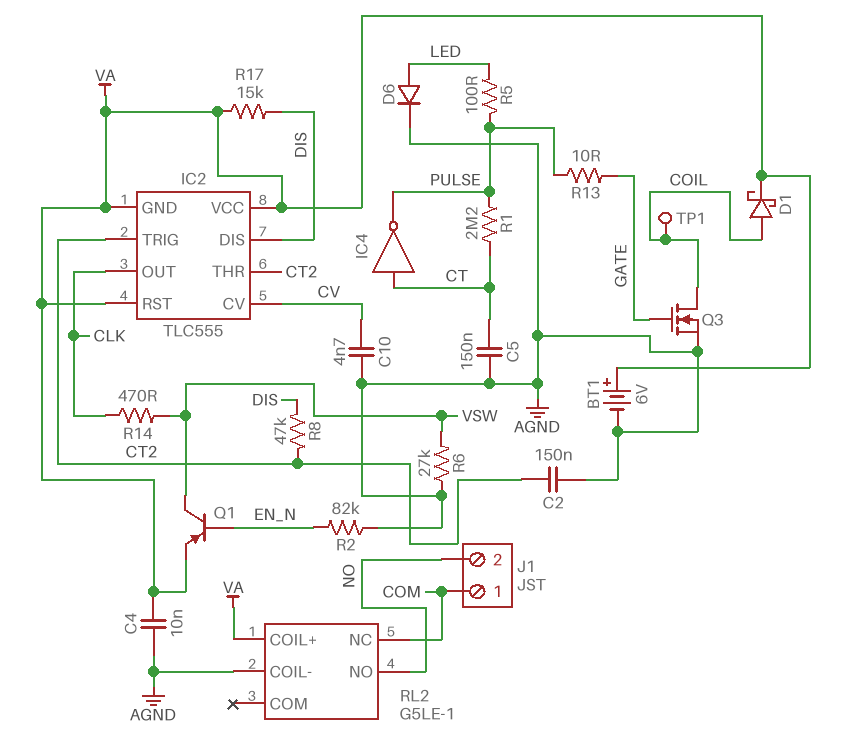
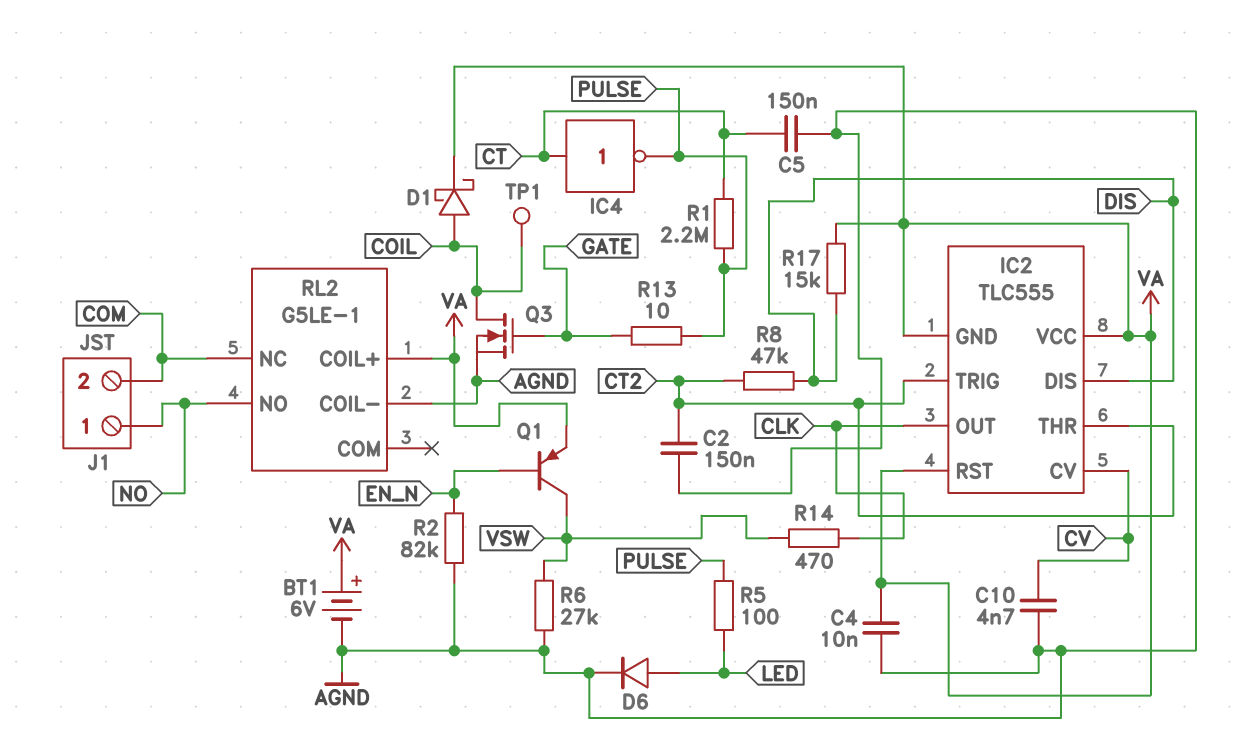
J1 pin 1: COM -> NO
J1 pin 2: NO -> COM

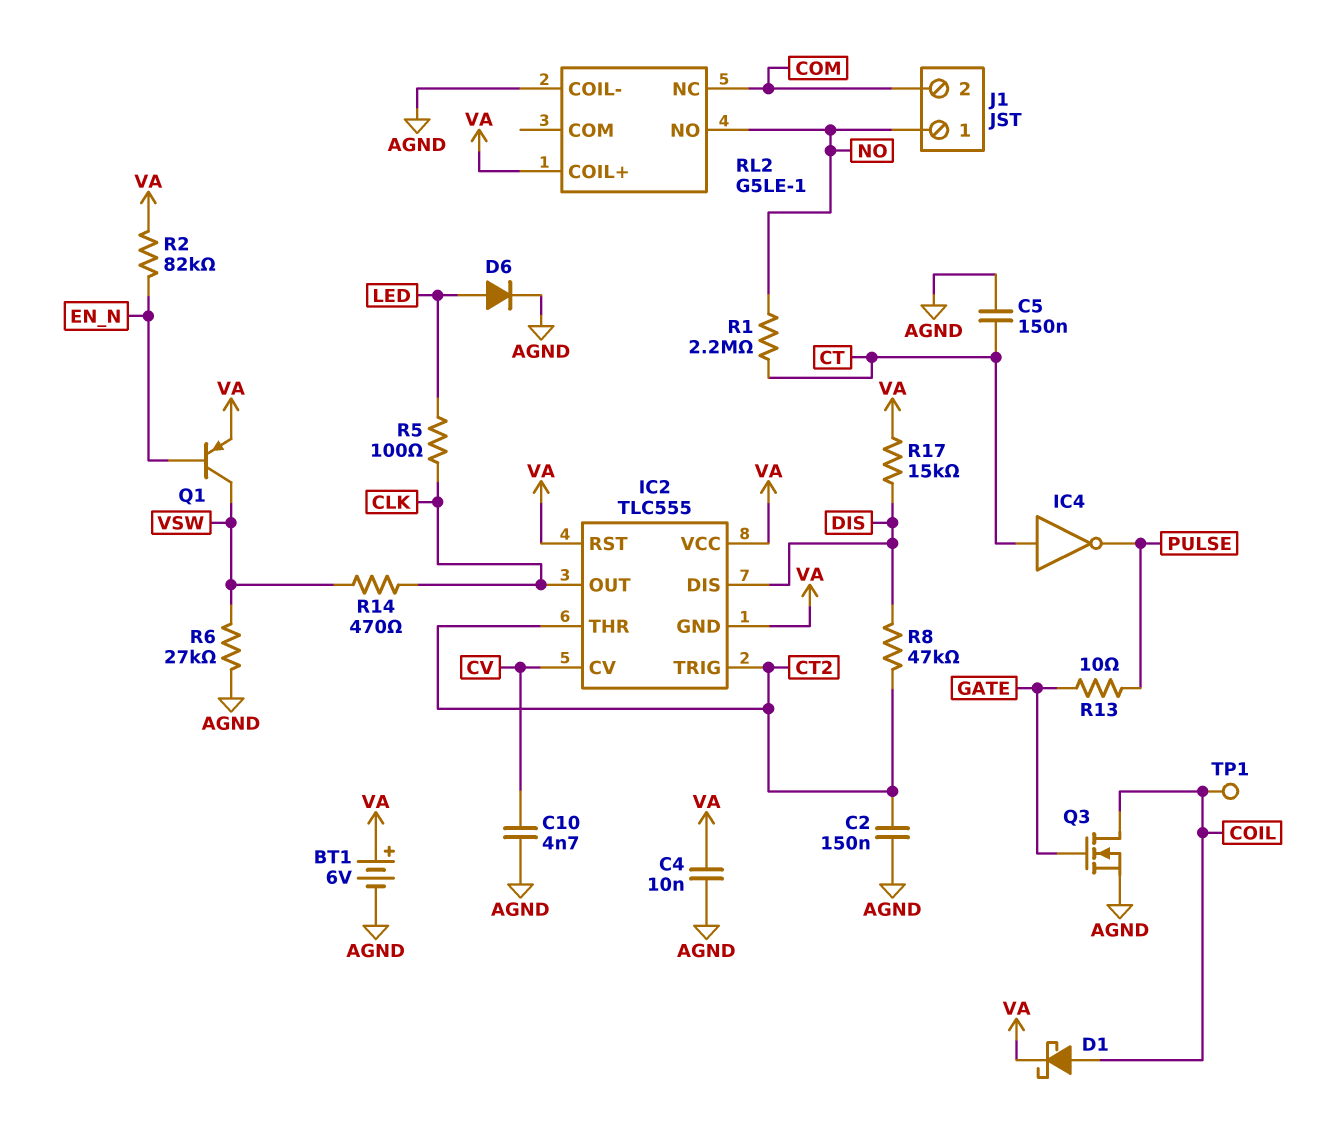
R1: 2.2M (CT, PULSE) -> 2.2M (CT, NO)
R2: 82k (AGND, EN_N) -> 82k (EN_N, VA)
R5: 100 (LED, PULSE) -> 100 (CLK, LED)

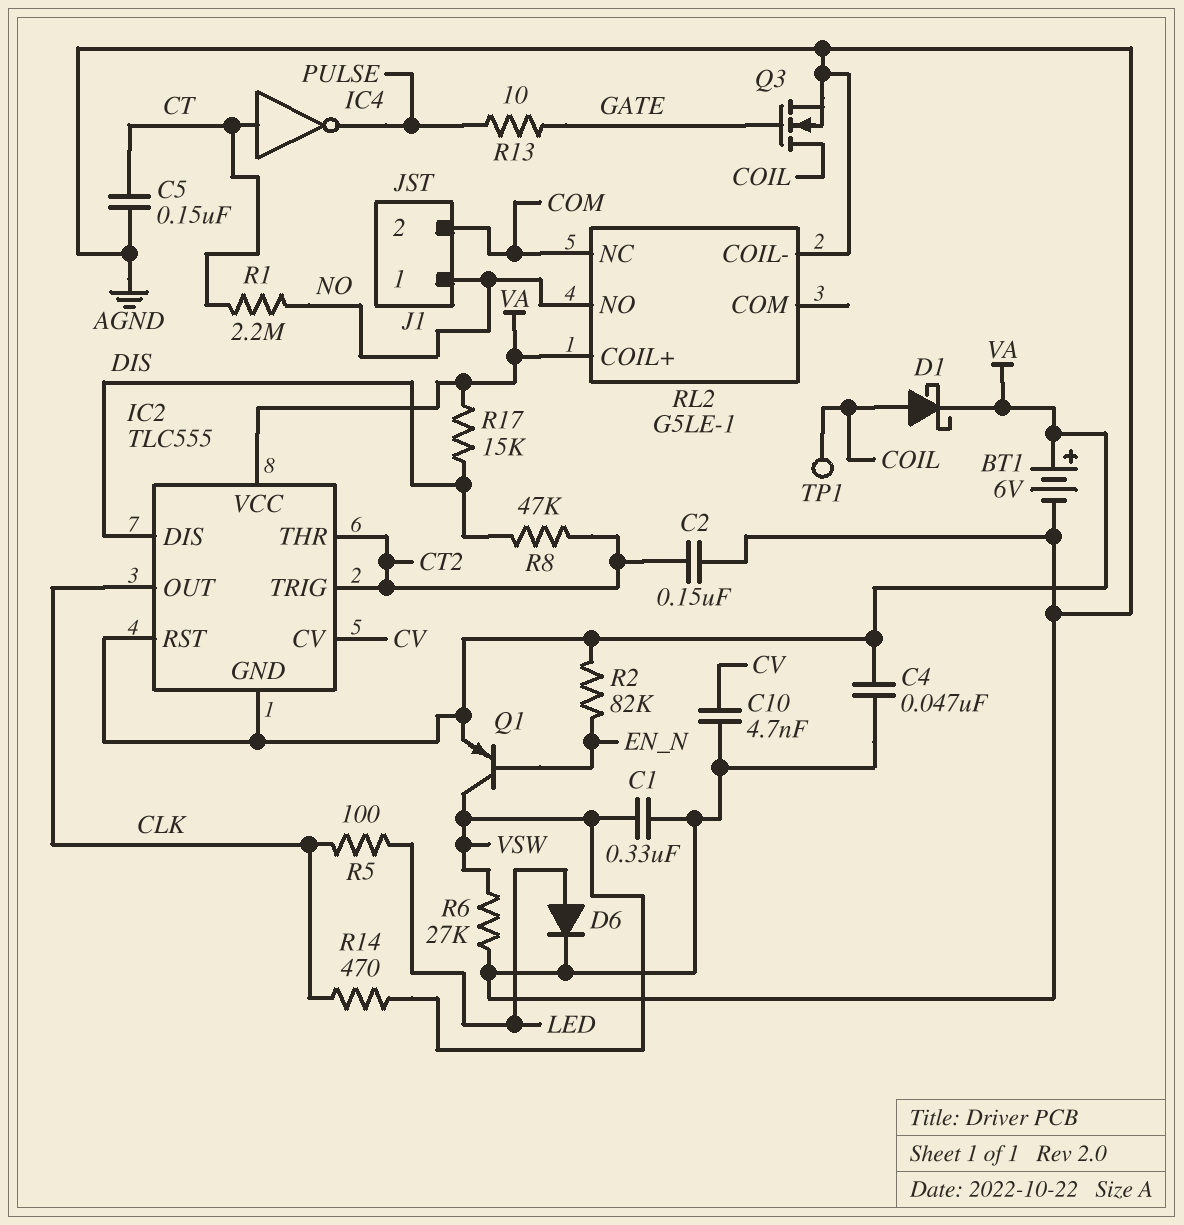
C1: none -> 330nF (AGND, VSW)
C4: 10nF (AGND, VA) -> 47nF (AGND, VA)

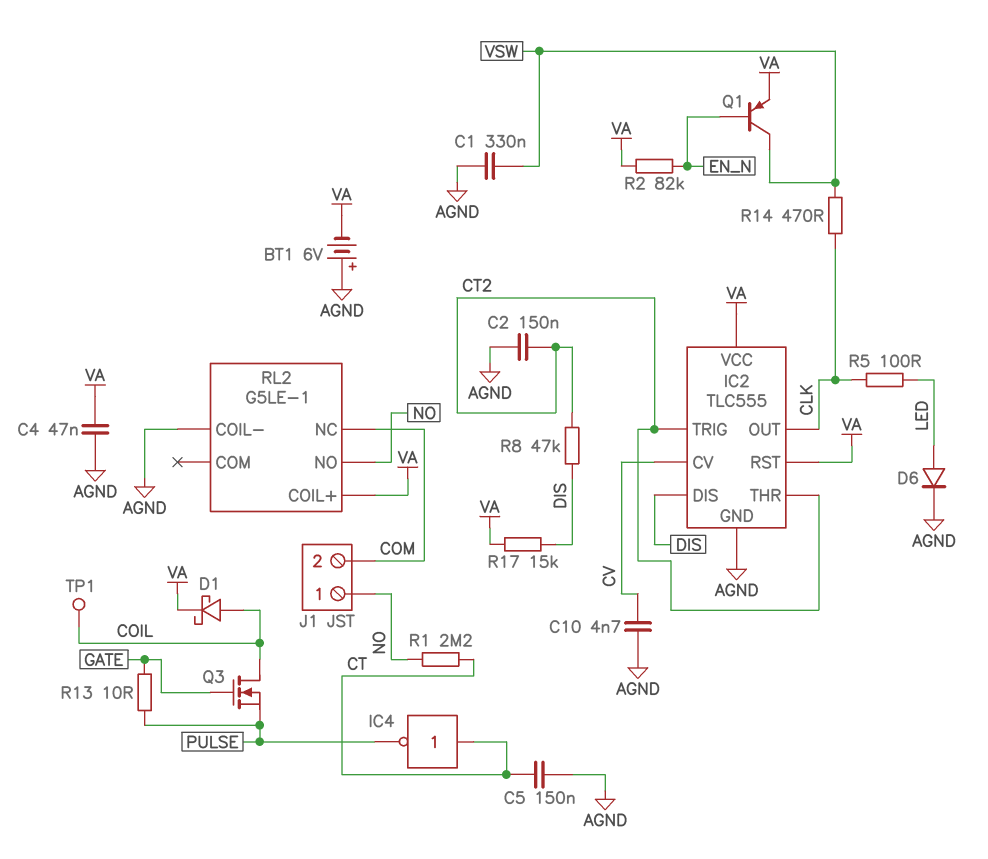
BT1: 6V (plus VA, minus AGND) -> 6V (plus AGND, minus VA)
IC2 pin GND: VA -> AGND
Q3: NMOS (G GATE, D COIL, S AGND) -> NMOS (G GATE, D COIL, S PULSE)
R6: 27k (AGND, VSW) -> none

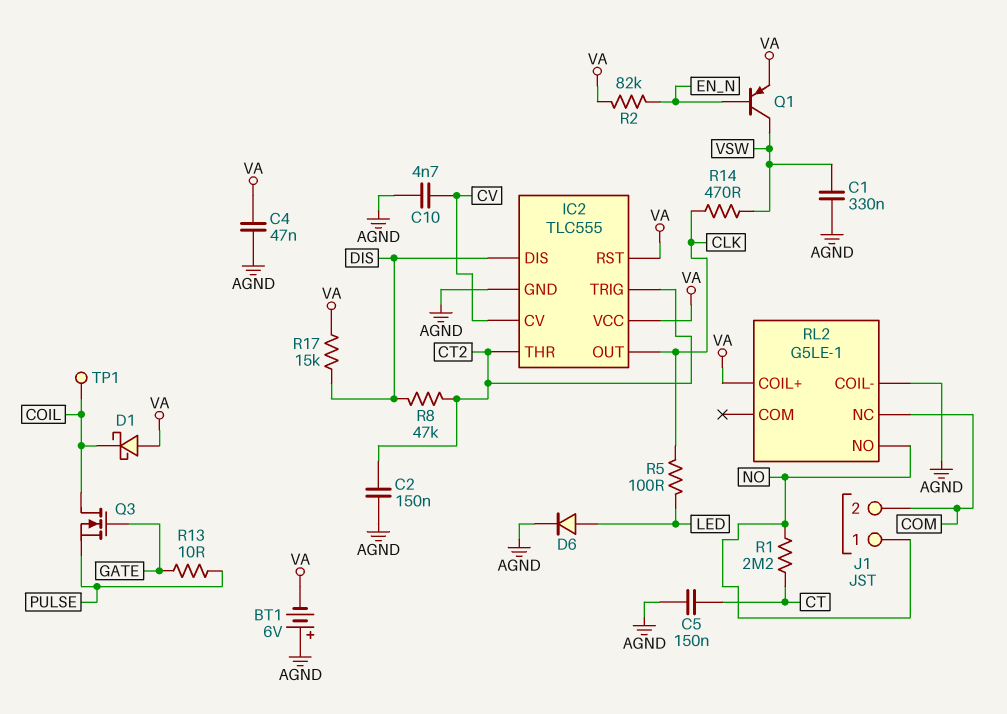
D1: schottky (A COIL, K VA) -> schottky (A VA, K COIL)
IC4: NOT (in CT, out PULSE) -> none

